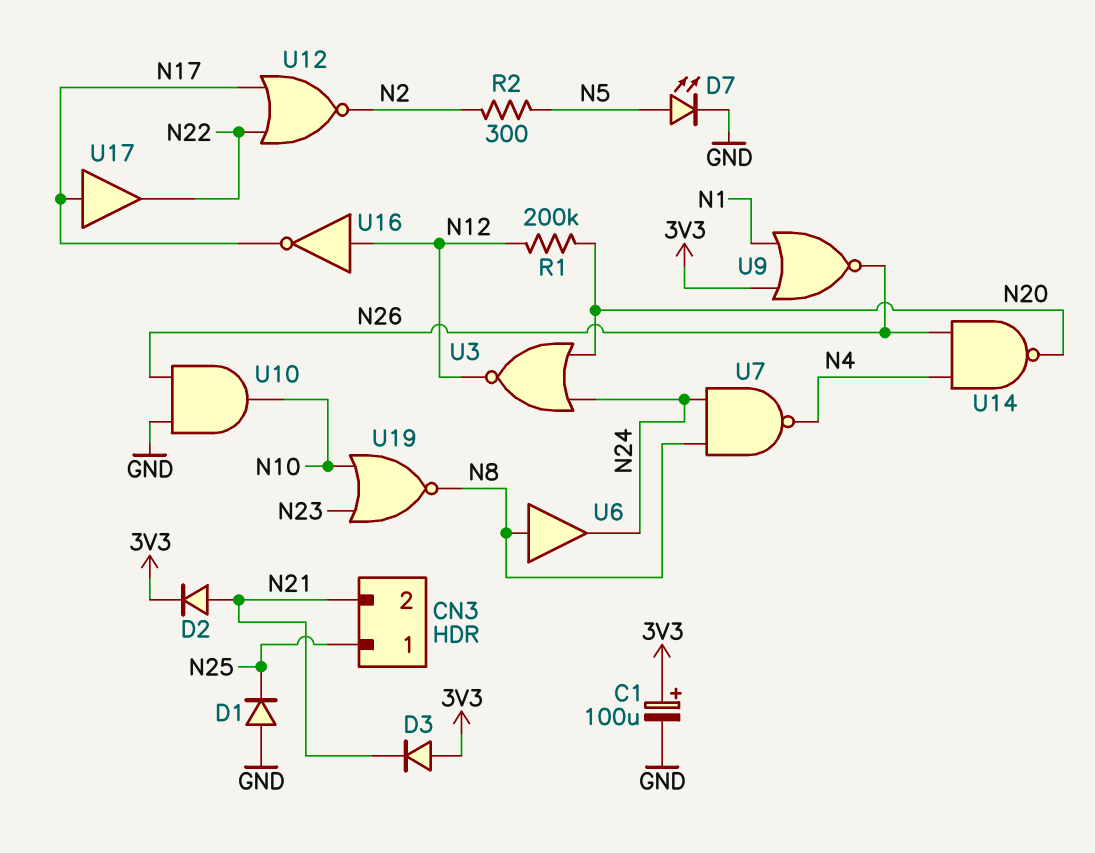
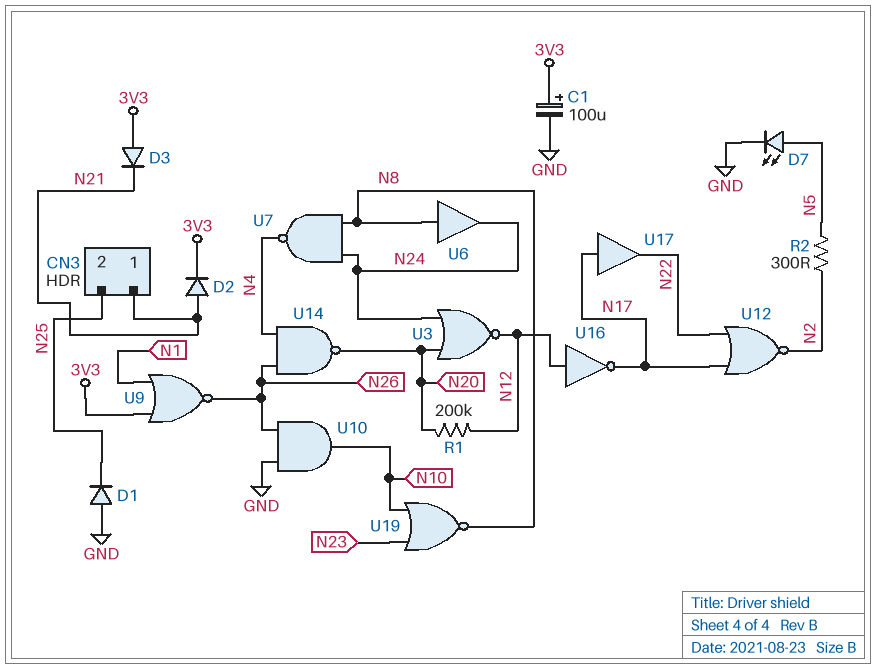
CN3 pin 1: N25 -> N21
CN3 pin 2: N21 -> N25

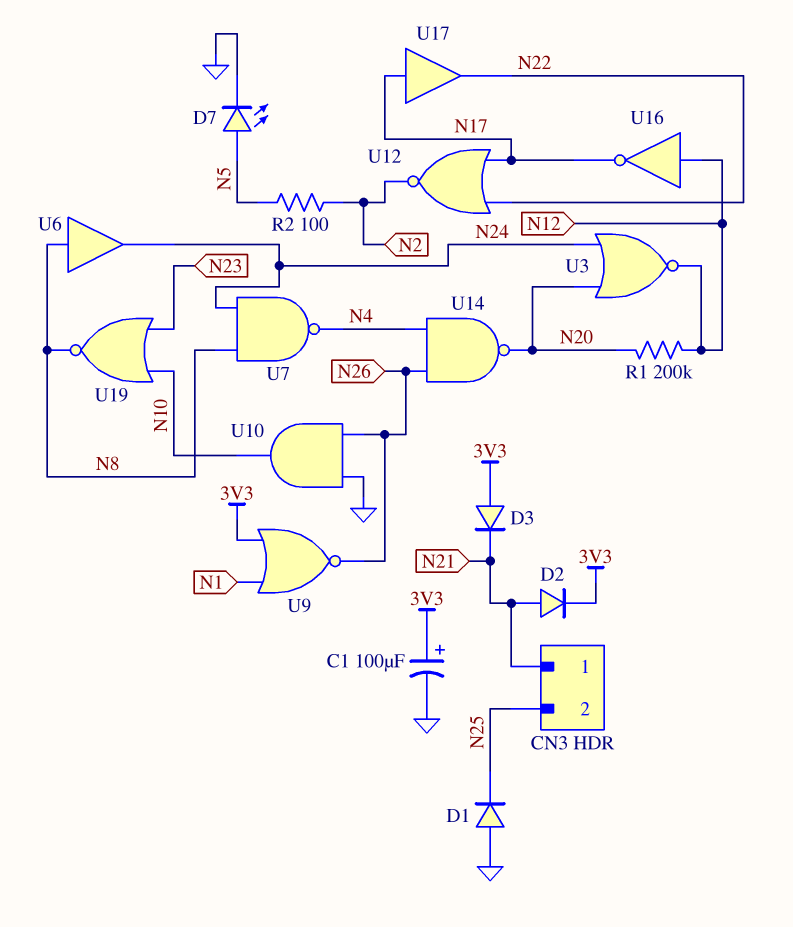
R2: 300 (N2, N5) -> 100 (N2, N5)

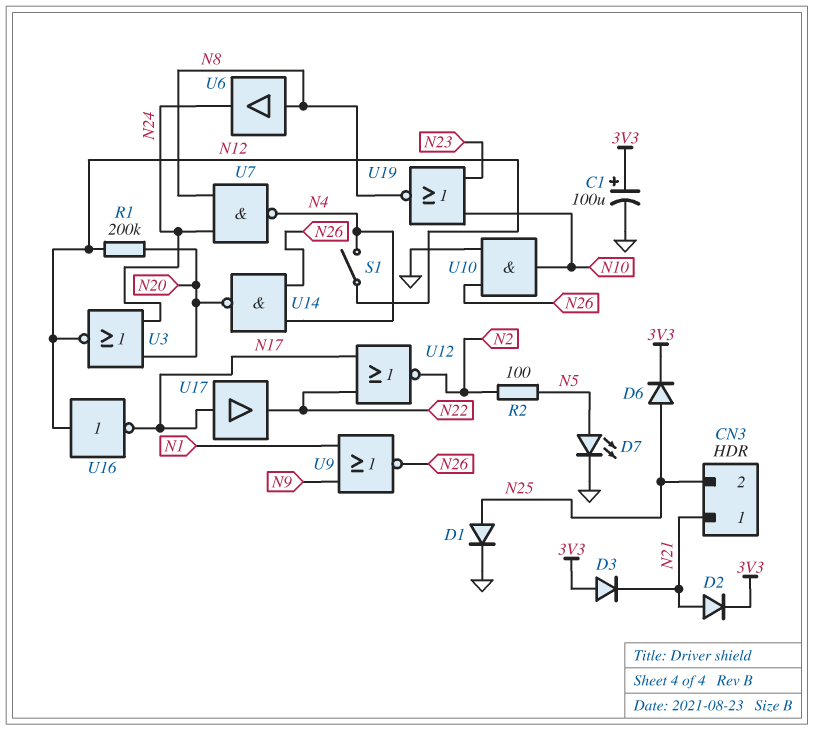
D1: diode (A GND, K N25) -> diode (A N25, K GND)
D6: none -> diode (A N25, K 3V3)
S1: none -> switch (N4, N12)
U9: NOR (in 3V3, in N1, out N26) -> NOR (in N1, in N9, out N26)

